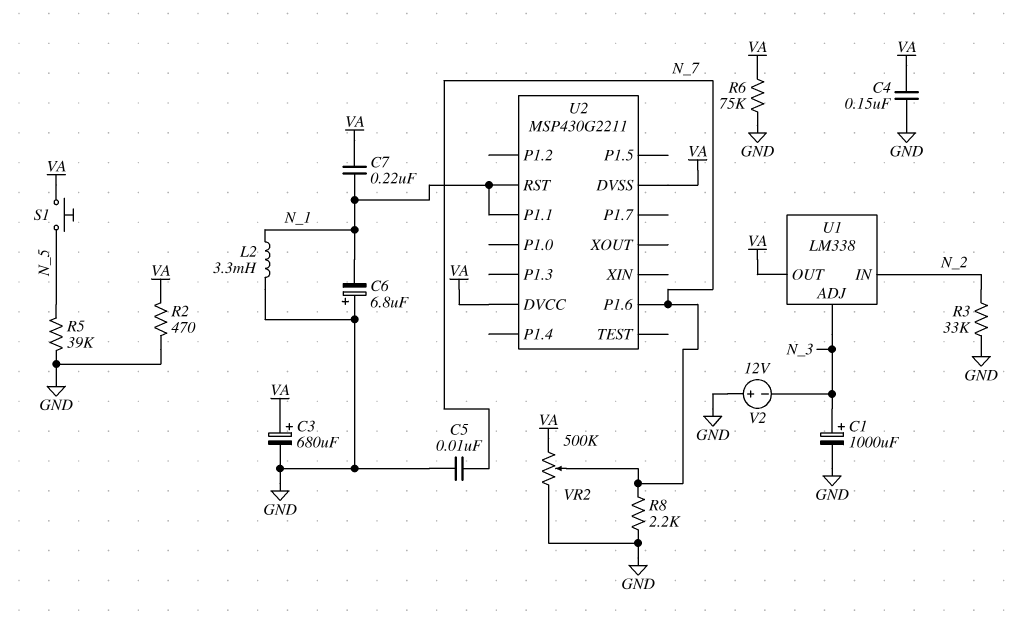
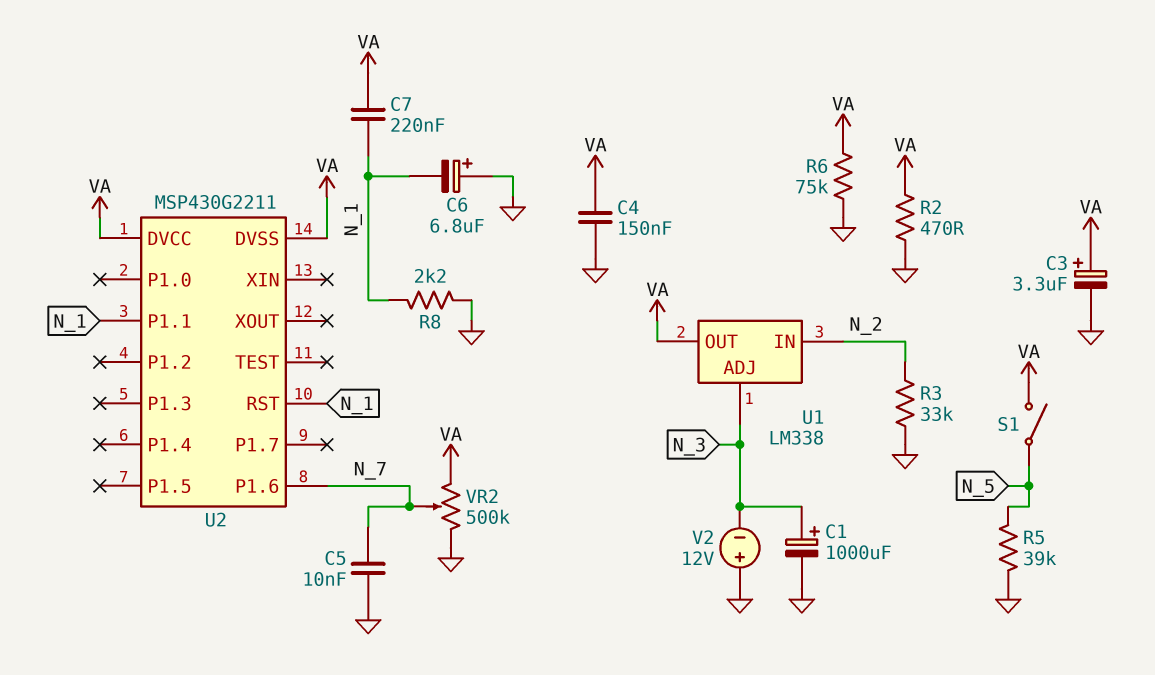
C3: 680uF (plus VA, minus GND) -> 3.3uF (plus VA, minus GND)
L2: 3.3mH (GND, N_1) -> none
R8: 2.2k (GND, N_7) -> 2.2k (GND, N_1)
S1: button (N_5, VA) -> switch (N_5, VA)

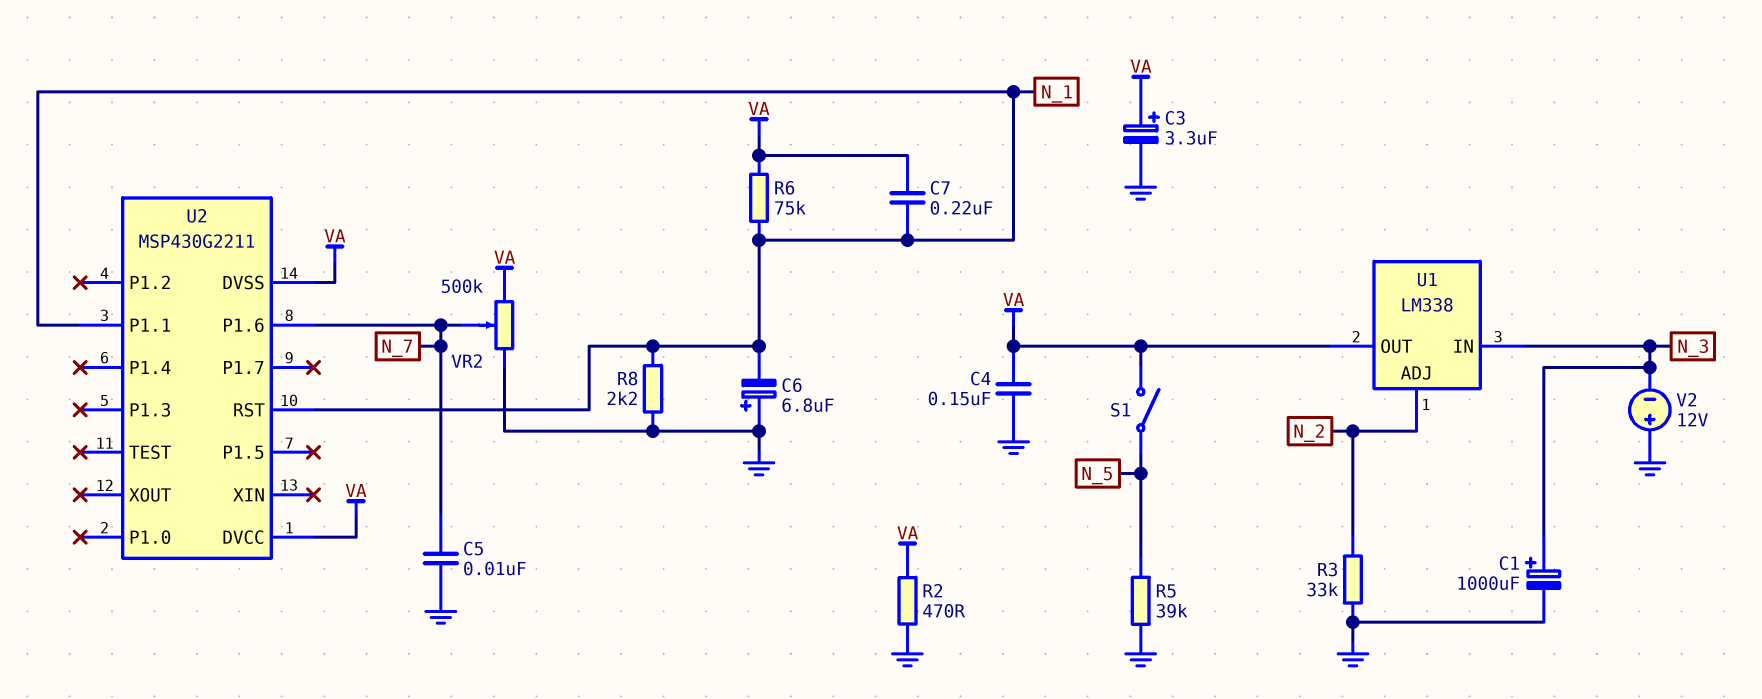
R6: 75k (GND, VA) -> 75k (N_1, VA)
U1 pin ADJ: N_3 -> N_2
U1 pin IN: N_2 -> N_3

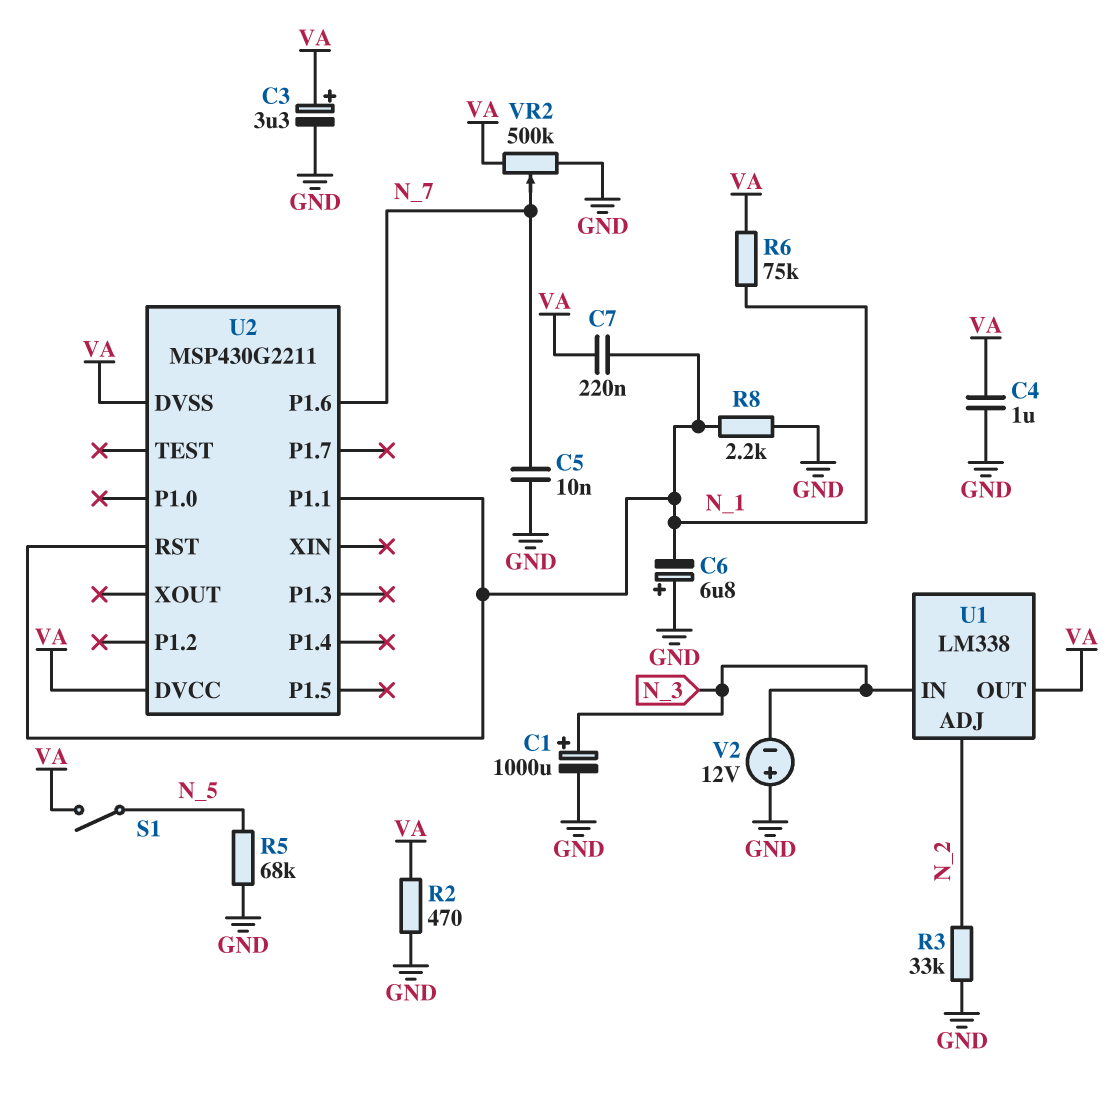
C4: 150nF (GND, VA) -> 1uF (GND, VA)
R5: 39k (GND, N_5) -> 68k (GND, N_5)

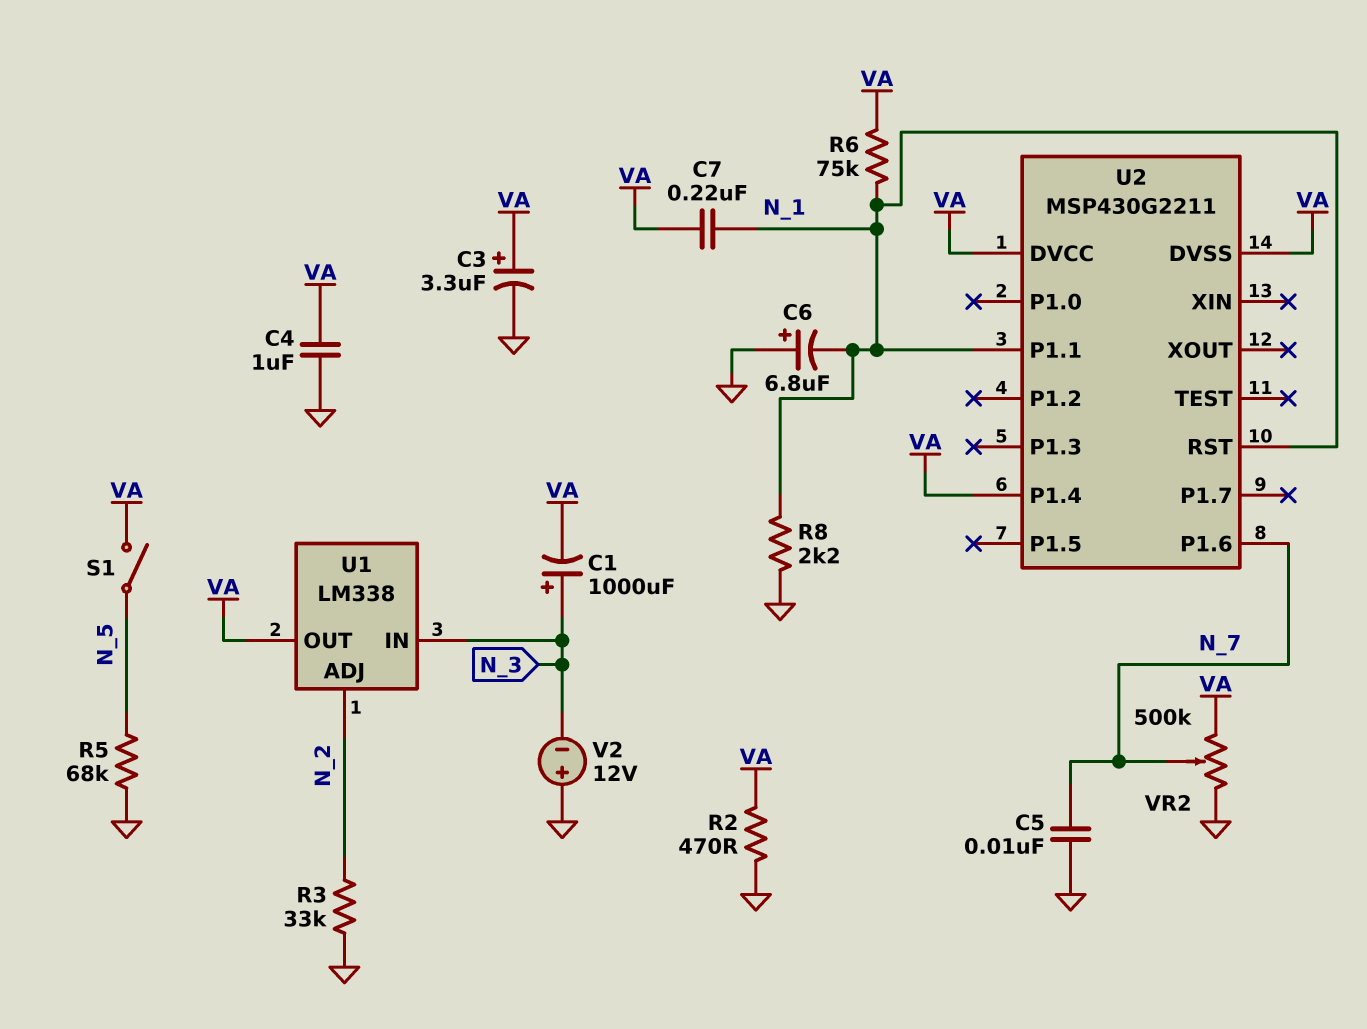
C1: 1000uF (plus N_3, minus GND) -> 1000uF (plus N_3, minus VA)
U2 pin P1.4: none -> VA

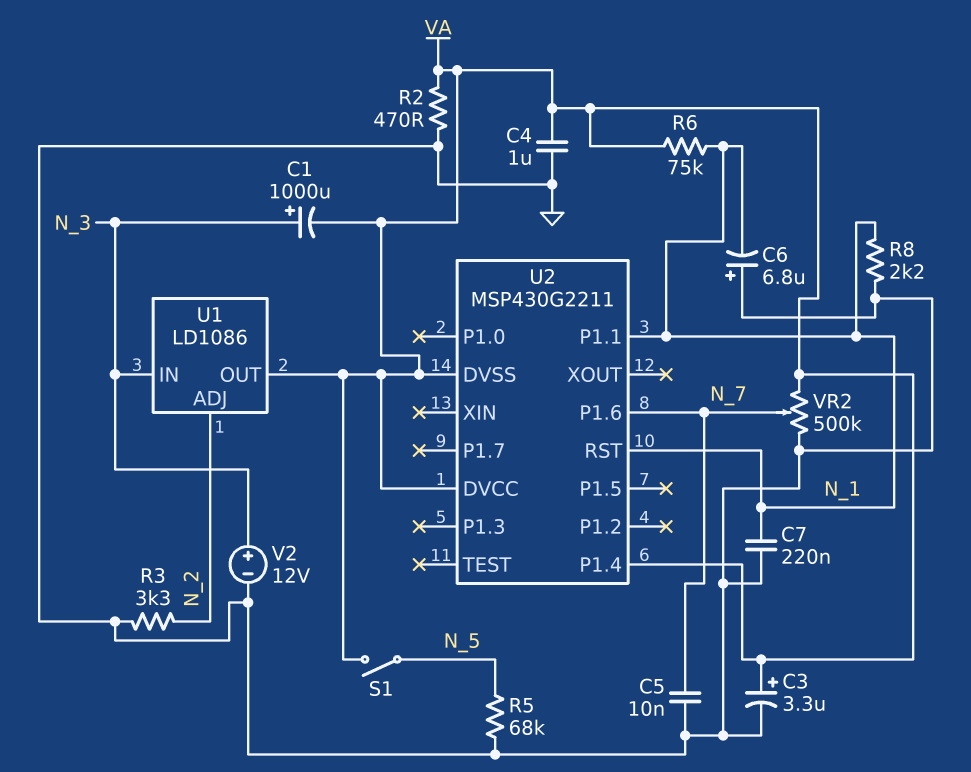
C7: 220nF (N_1, VA) -> 220nF (GND, N_1)
R3: 33k (GND, N_2) -> 3.3k (GND, N_2)
U1: LM338 -> LD1086
V2: 12V (plus GND, minus N_3) -> 12V (plus N_3, minus GND)

